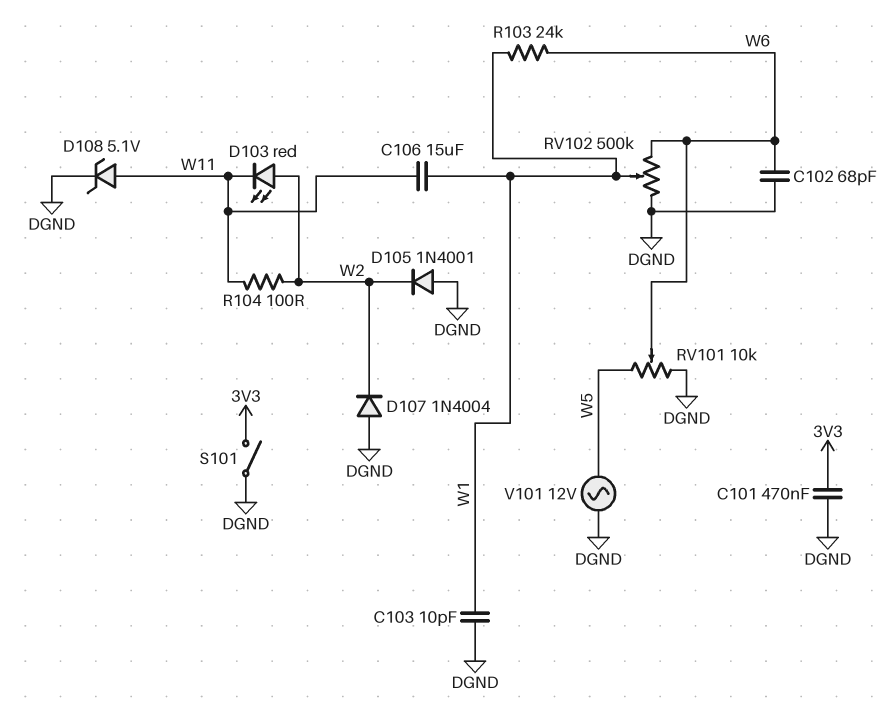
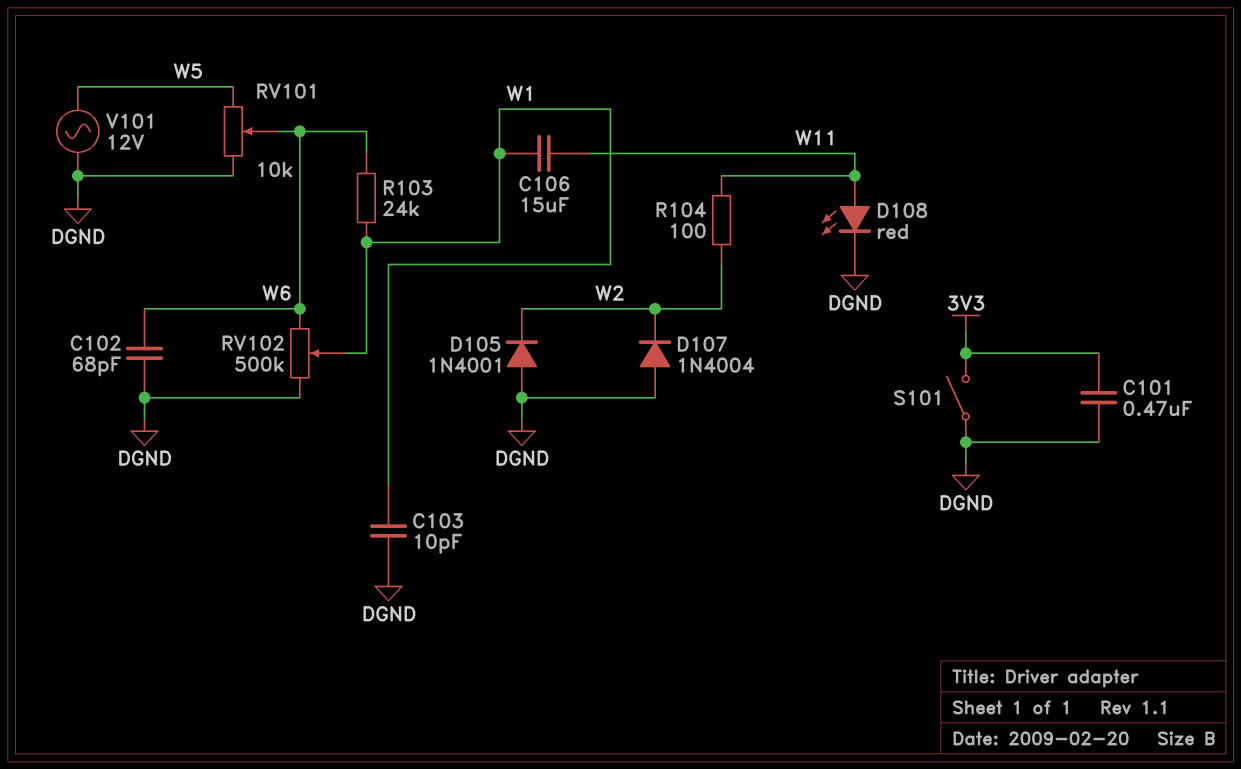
D103: LED red (A W2, K W11) -> none
D108: zener 5.1V (A W11, K DGND) -> LED red (A W11, K DGND)

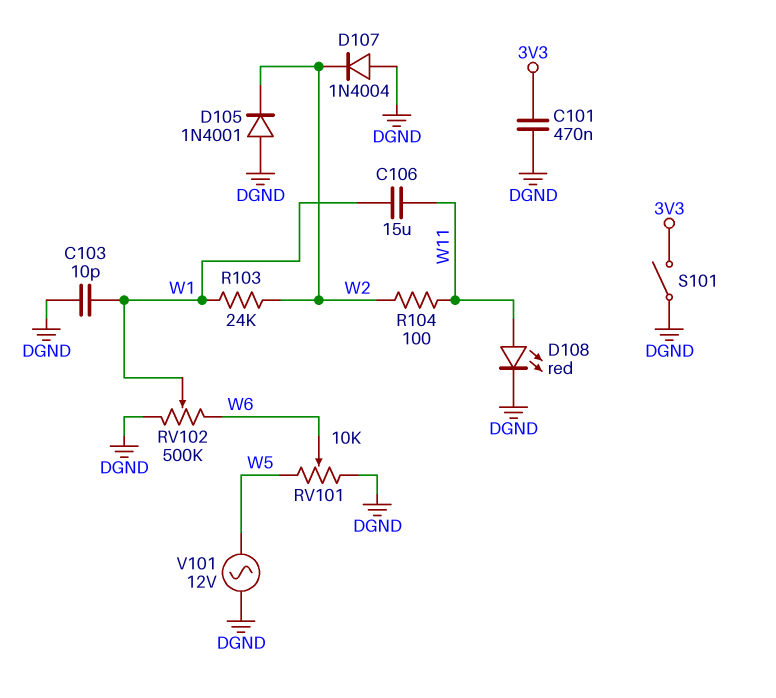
C102: 68pF (DGND, W6) -> none
R103: 24k (W1, W6) -> 24k (W1, W2)

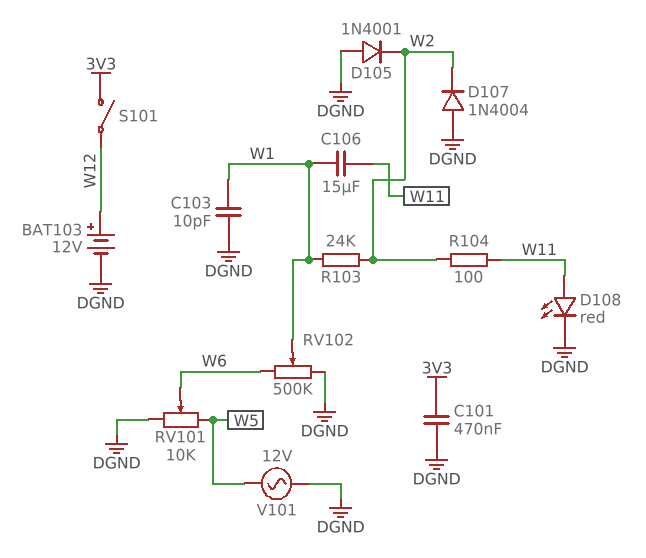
BAT103: none -> 12V (plus W12, minus DGND)
S101: switch (3V3, DGND) -> switch (3V3, W12)

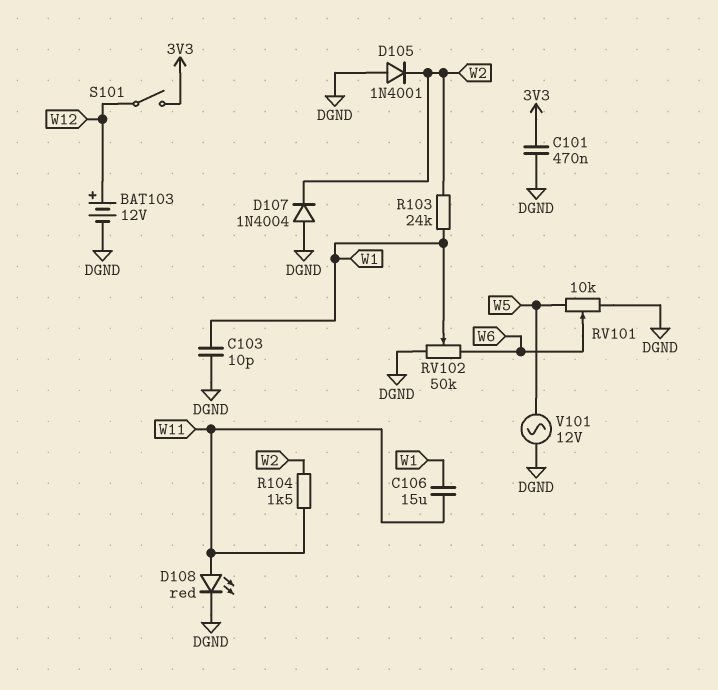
R104: 100 (W2, W11) -> 1.5k (W2, W11)
RV102: 500k (DGND, W6, wiper W1) -> 50k (DGND, W6, wiper W1)

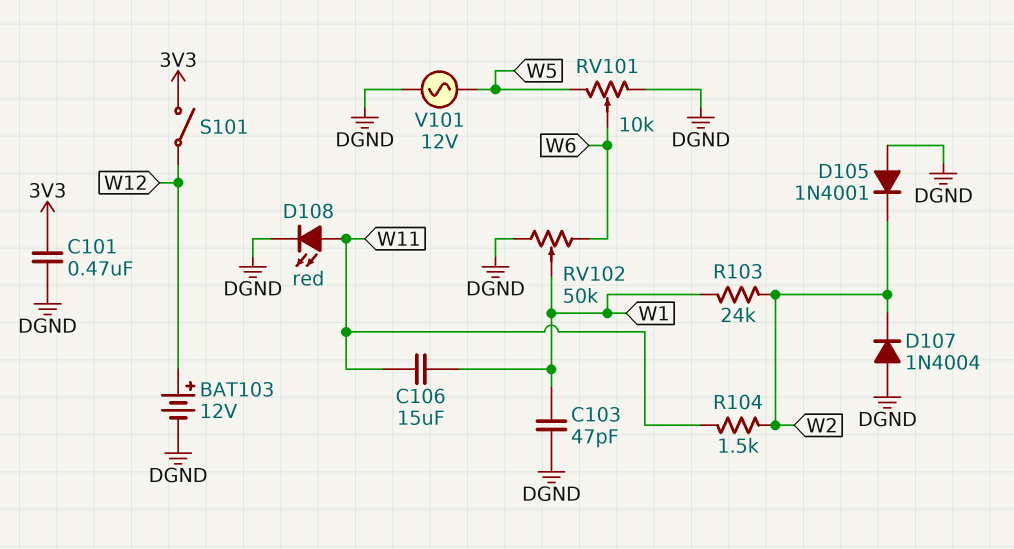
C103: 10pF (DGND, W1) -> 47pF (DGND, W1)

